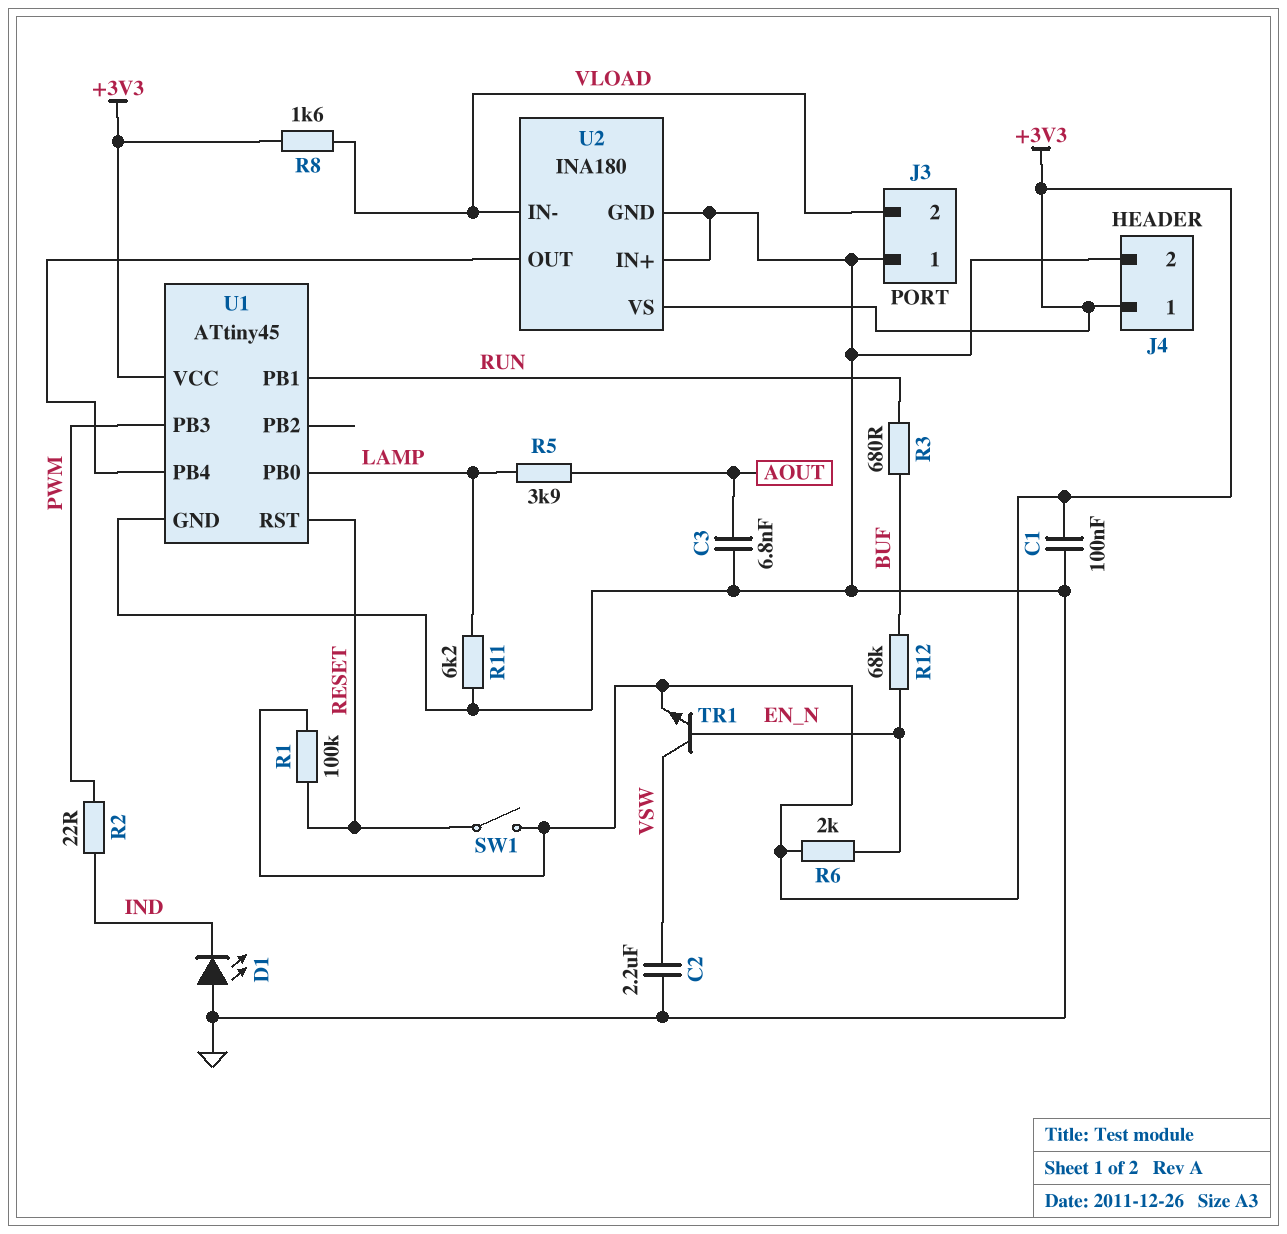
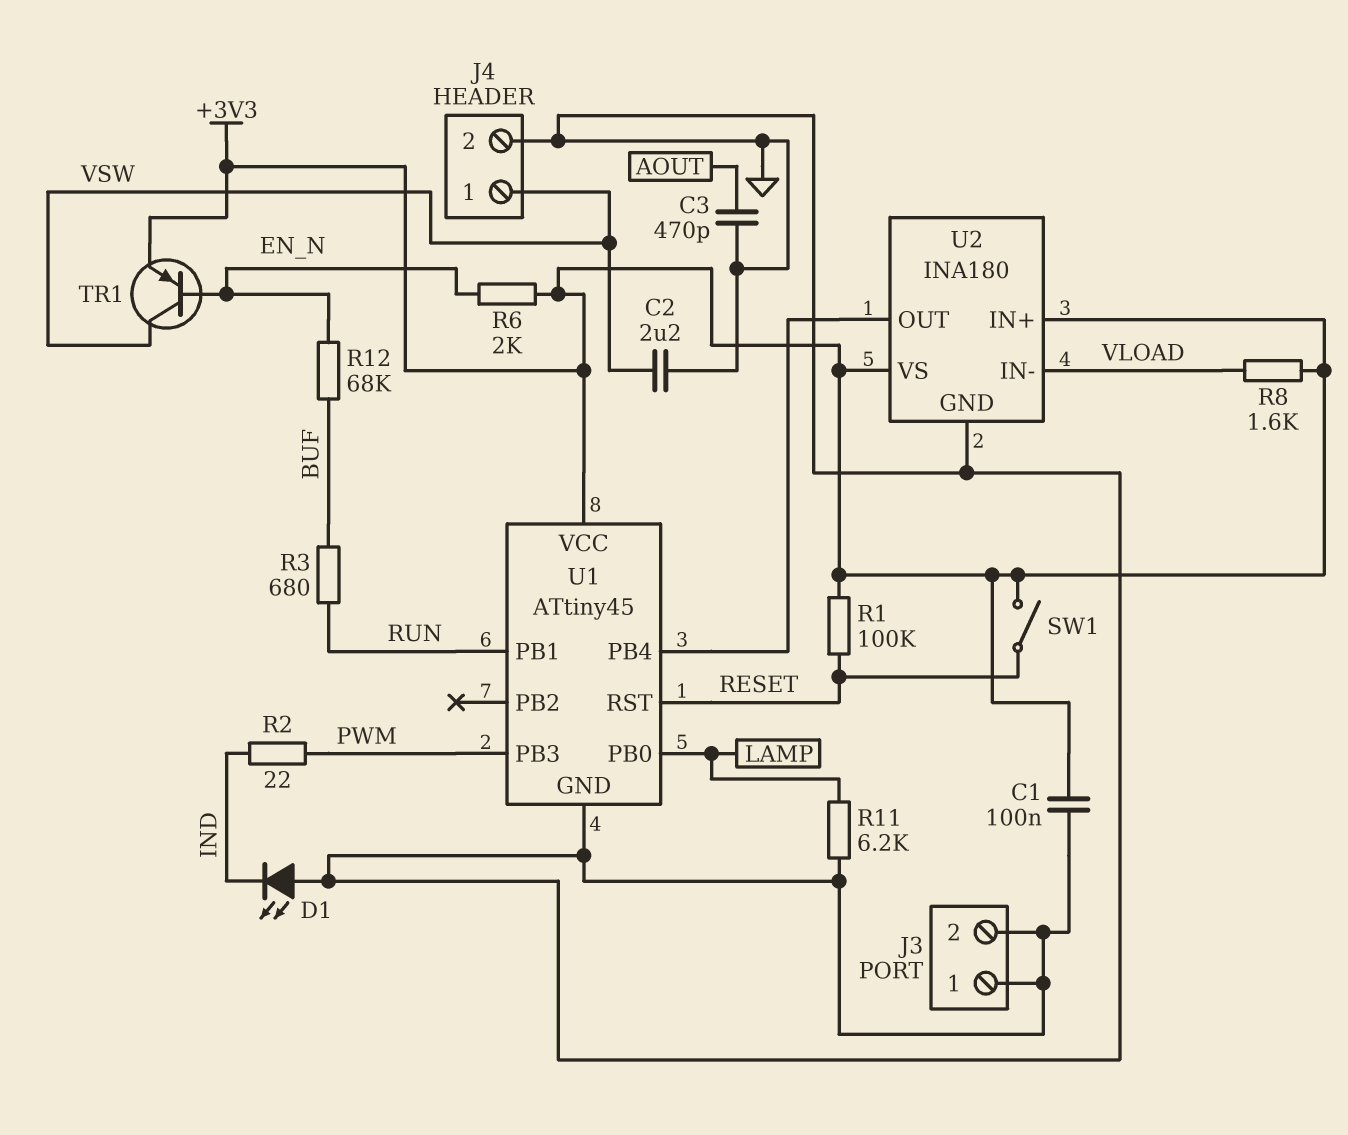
C3: 6.8nF (AOUT, GND) -> 470pF (AOUT, GND)
J3 pin 2: VLOAD -> GND
J4 pin 1: +3V3 -> VSW
R5: 3.9k (AOUT, LAMP) -> none
TR1: NPN (B EN_N, C VSW, E +3V3) -> PNP (B EN_N, C VSW, E +3V3)
U2 pin IN+: GND -> +3V3

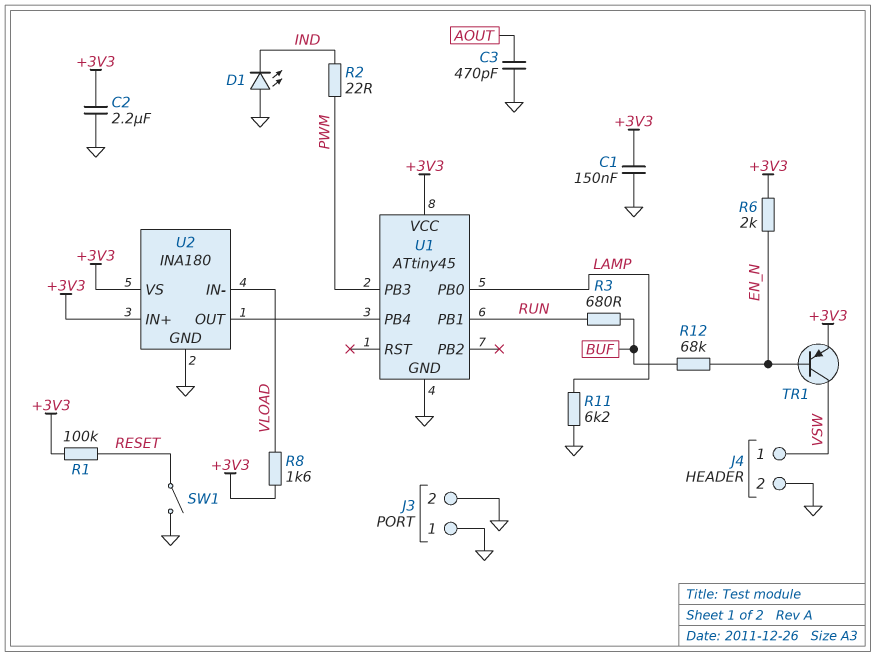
C1: 100nF (+3V3, GND) -> 150nF (+3V3, GND)
C2: 2.2uF (GND, VSW) -> 2.2uF (+3V3, GND)
SW1: switch (+3V3, RESET) -> switch (GND, RESET)
U1 pin RST: RESET -> none

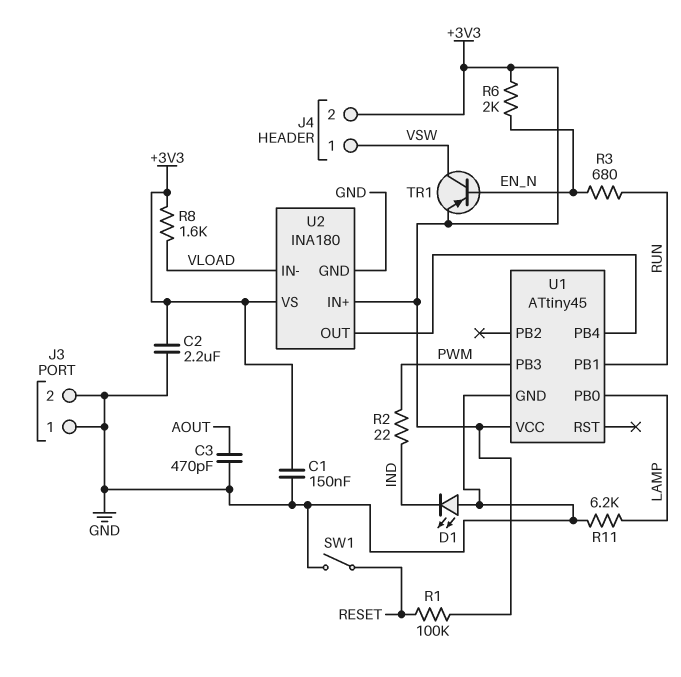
J4 pin 2: GND -> +3V3
R3: 680 (BUF, RUN) -> 680 (EN_N, RUN)
R12: 68k (BUF, EN_N) -> none

